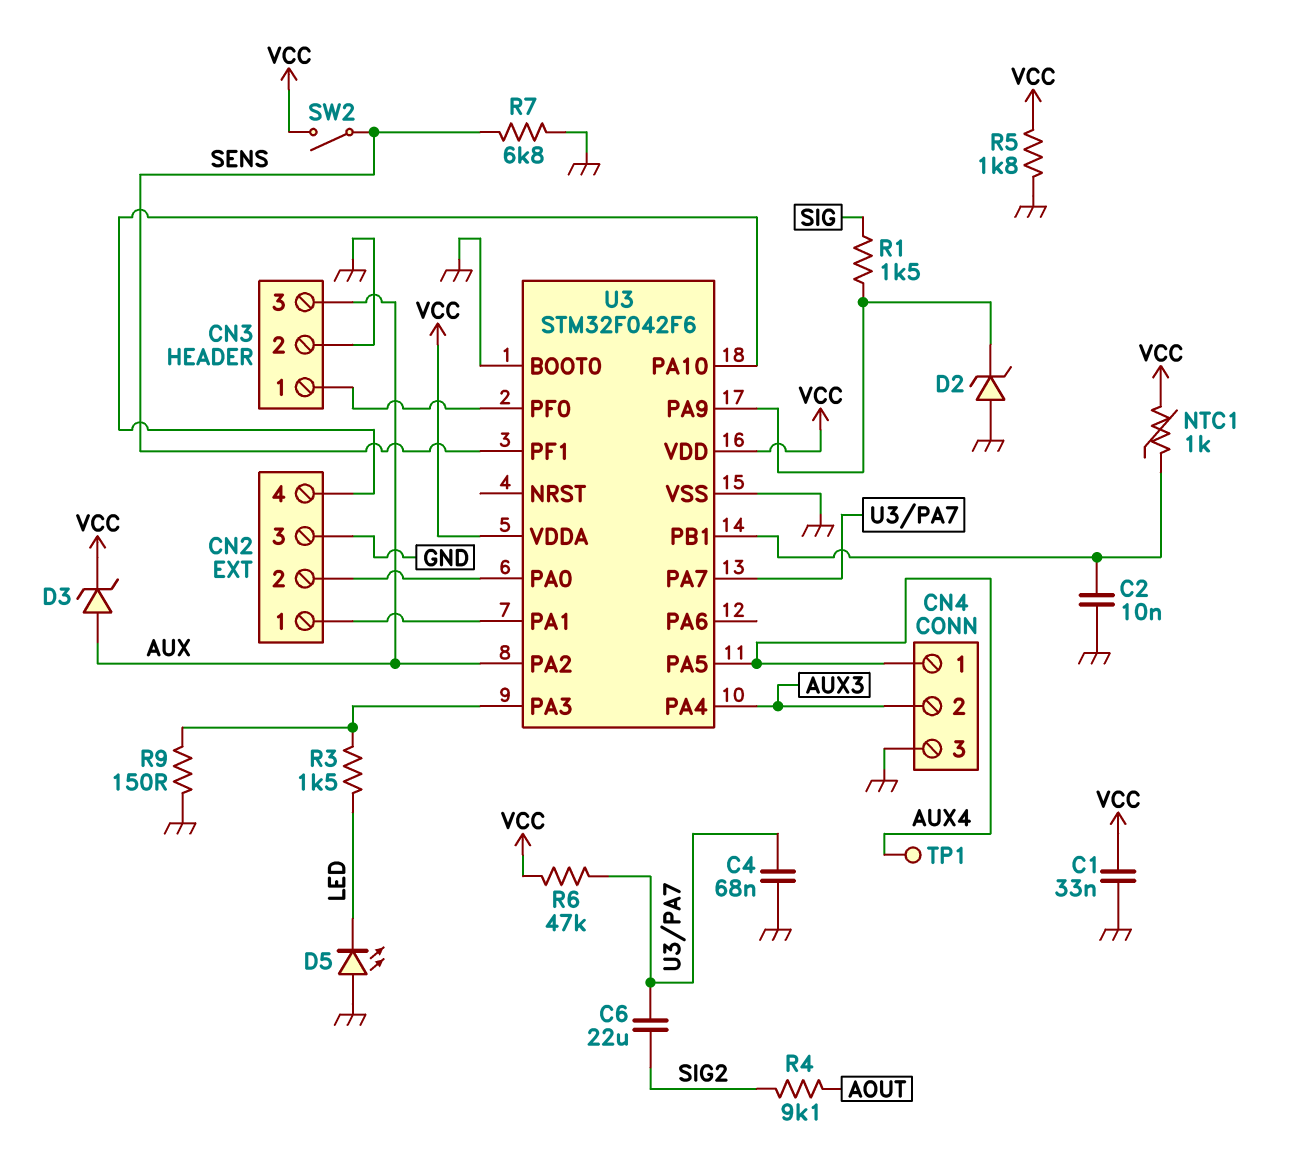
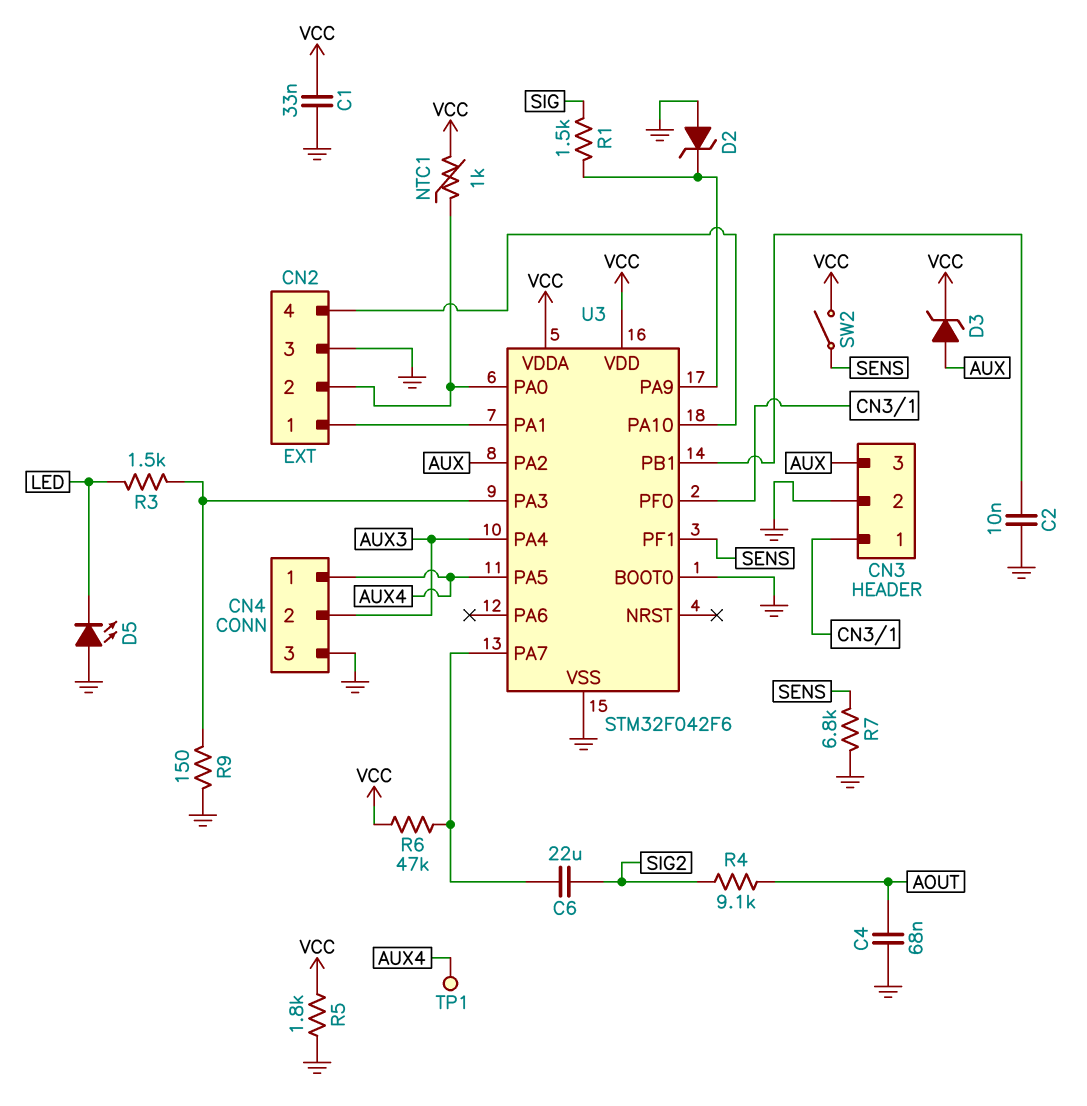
C4: 68nF (GND, U3/PA7) -> 68nF (AOUT, GND)
NTC1: 1k (U3/PB1, VCC) -> 1k (CN2/2, VCC)

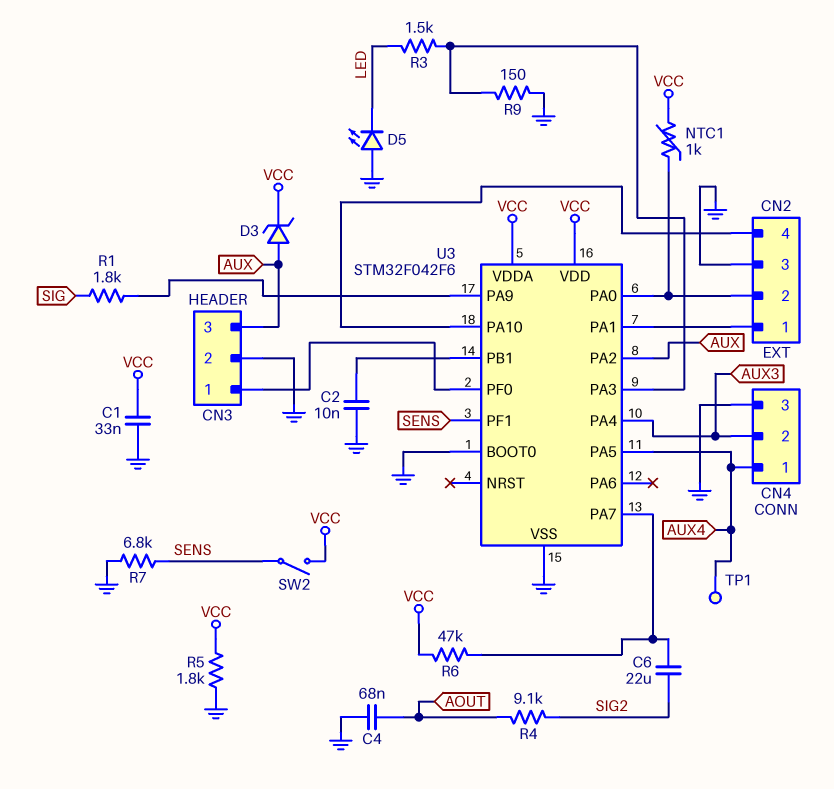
D2: zener (A GND, K U3/PA9) -> none
R1: 1.5k (SIG, U3/PA9) -> 1.8k (SIG, U3/PA9)

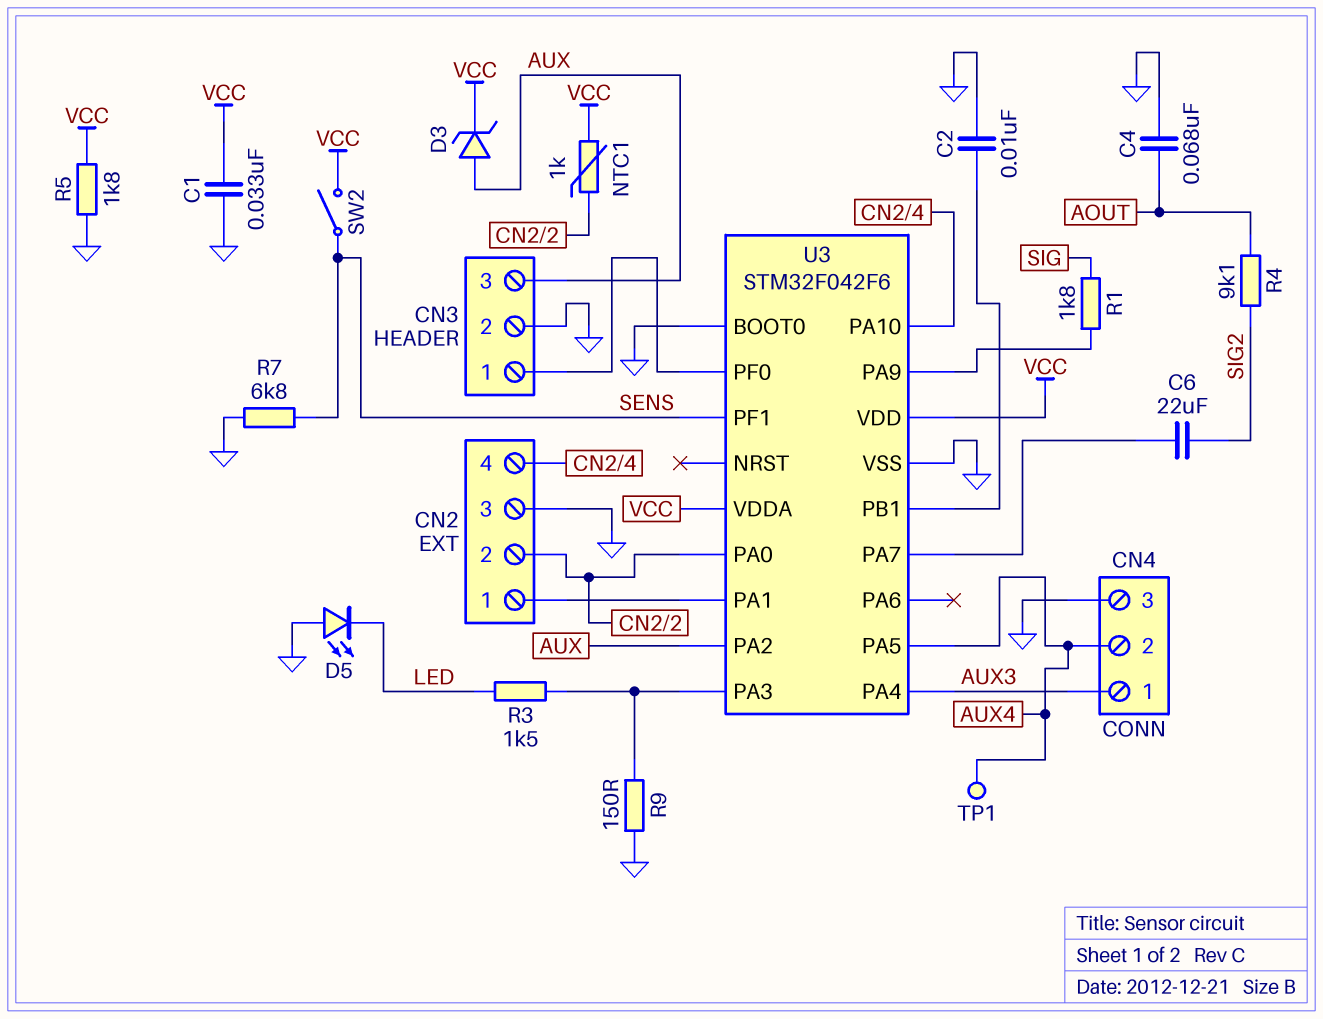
CN4 pin 1: AUX4 -> AUX3
CN4 pin 2: AUX3 -> AUX4
R6: 47k (U3/PA7, VCC) -> none

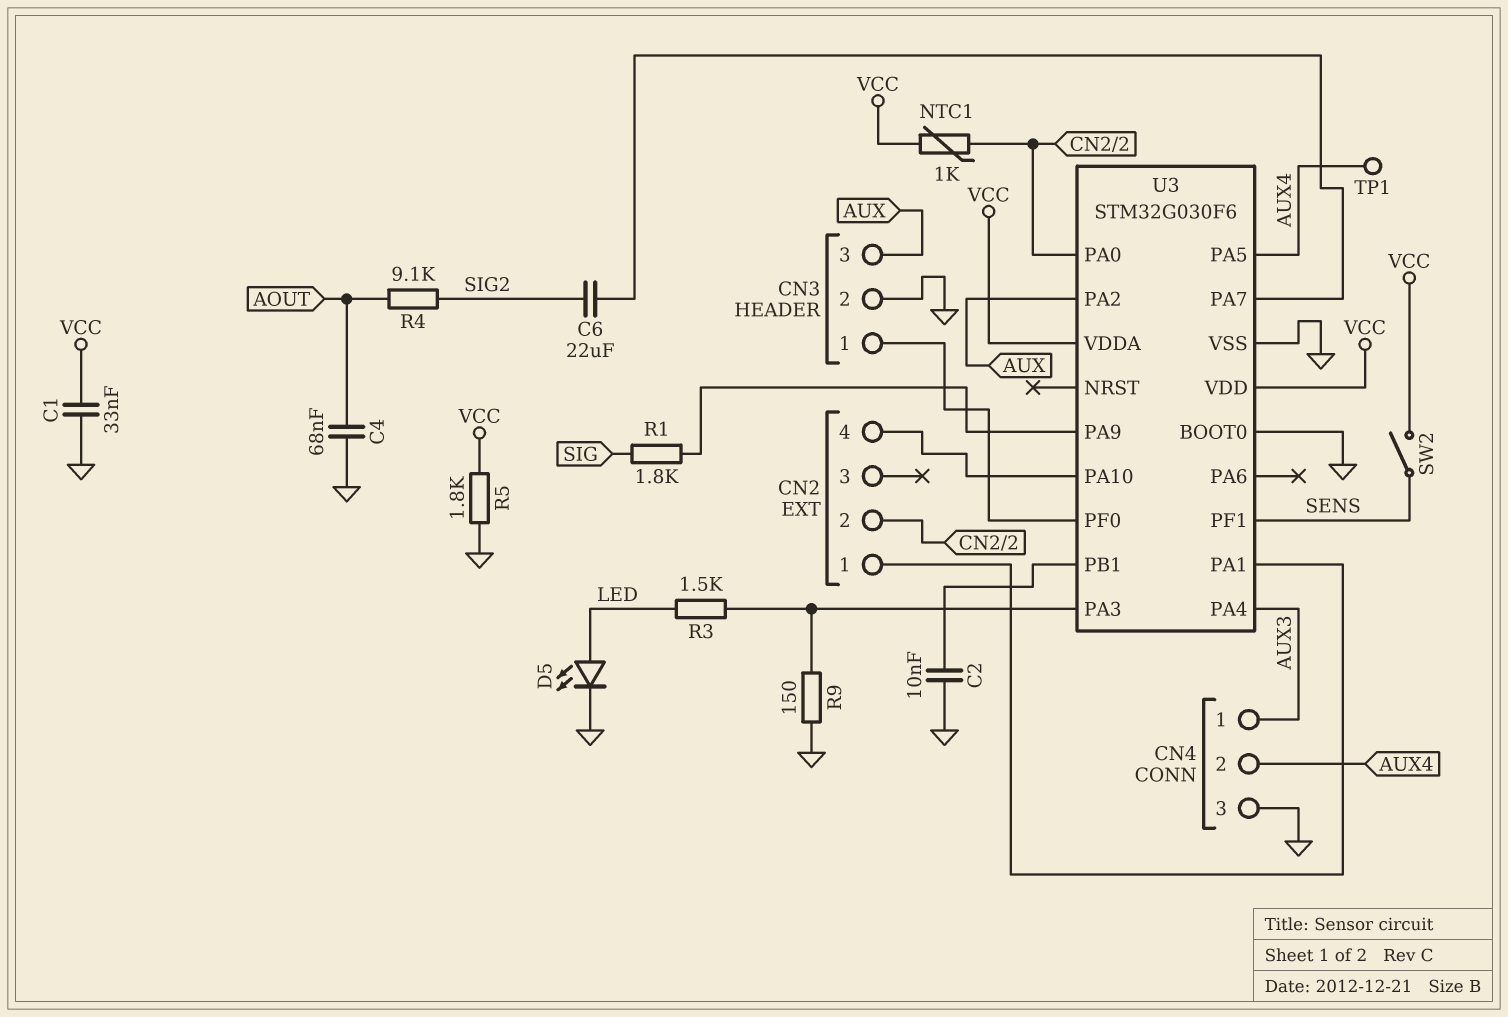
CN2 pin 3: GND -> none
D3: zener (A AUX, K VCC) -> none
D5: LED (A GND, K LED) -> LED (A LED, K GND)
R7: 6.8k (GND, SENS) -> none
U3: STM32F042F6 -> STM32G030F6

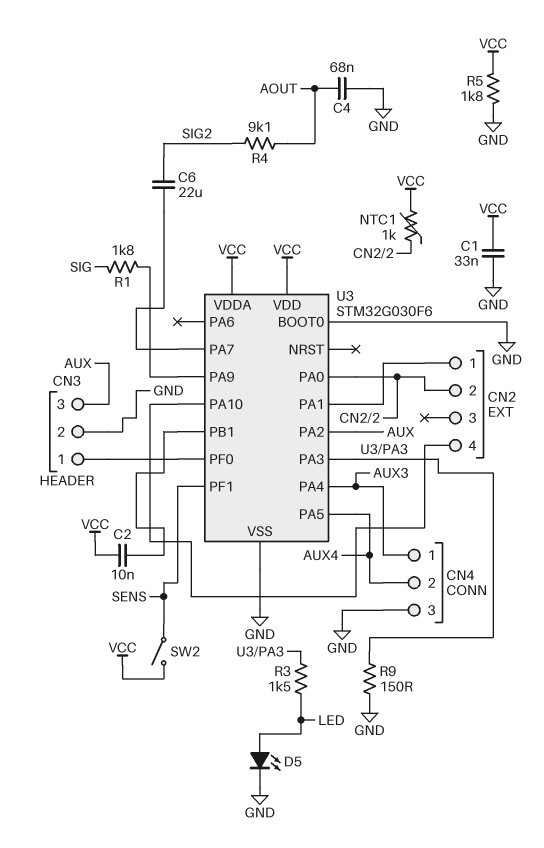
C2: 10nF (GND, U3/PB1) -> 10nF (U3/PB1, VCC)
TP1: test point (AUX4) -> none

